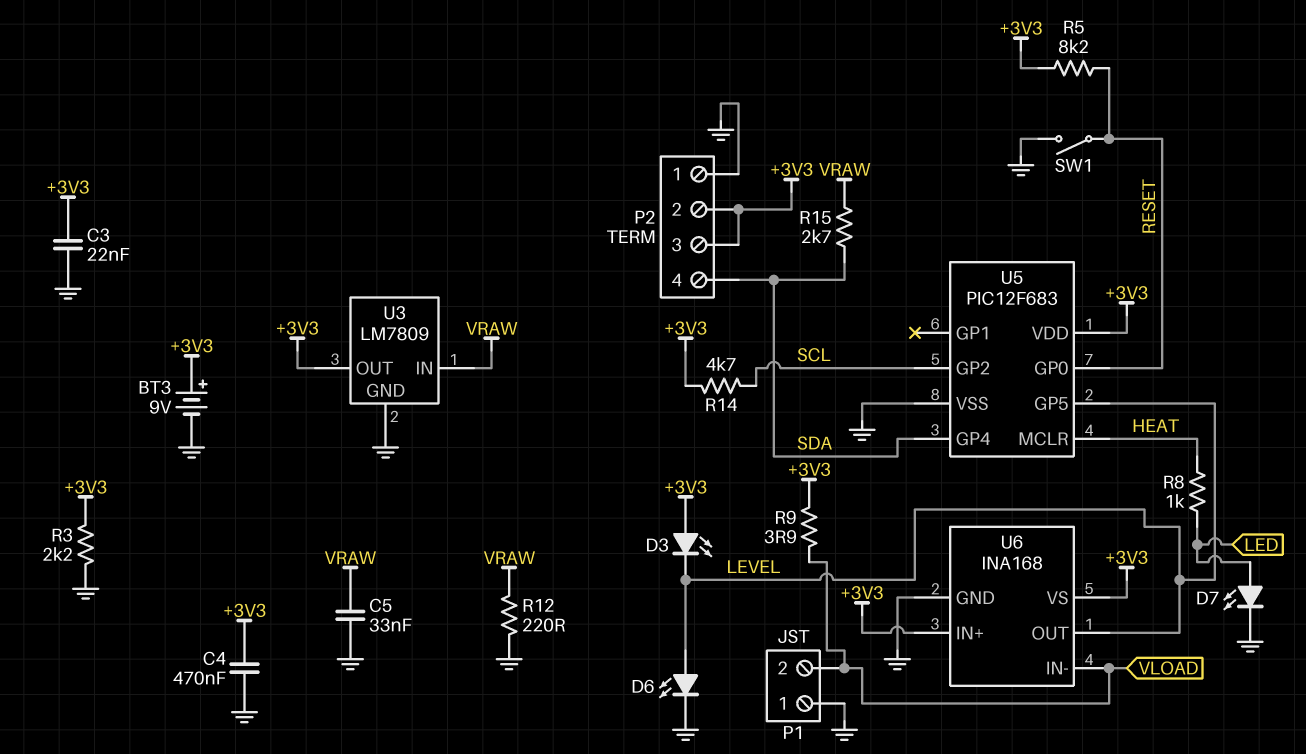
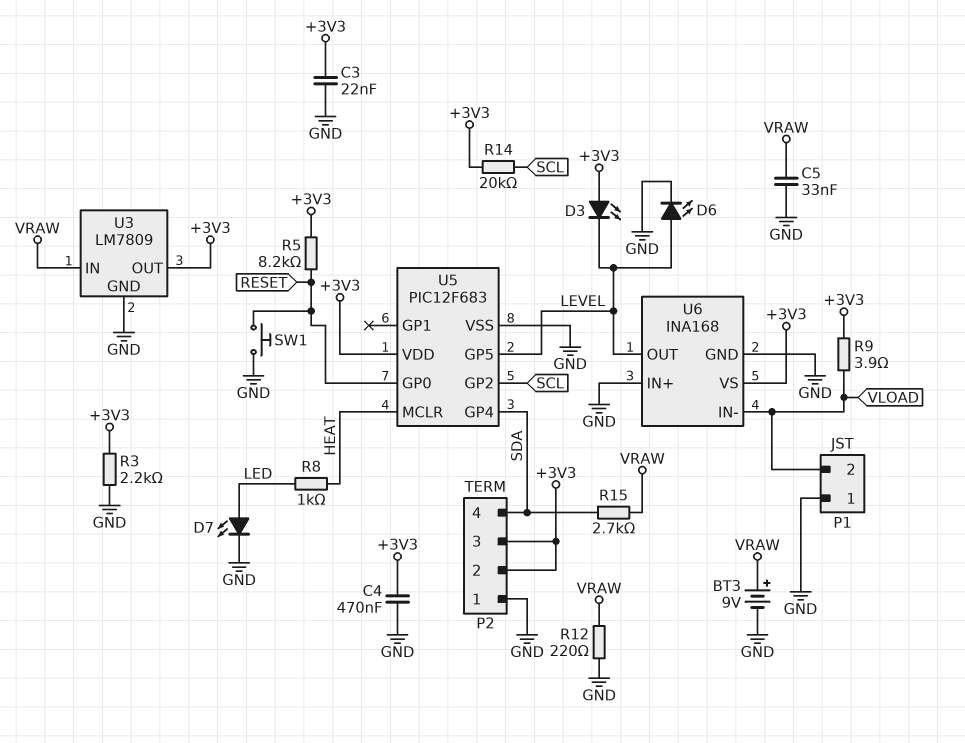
BT3: 9V (plus +3V3, minus GND) -> 9V (plus VRAW, minus GND)
R14: 4.7k (+3V3, SCL) -> 20k (+3V3, SCL)
SW1: switch (GND, RESET) -> button (GND, RESET)
U6 pin IN+: +3V3 -> GND

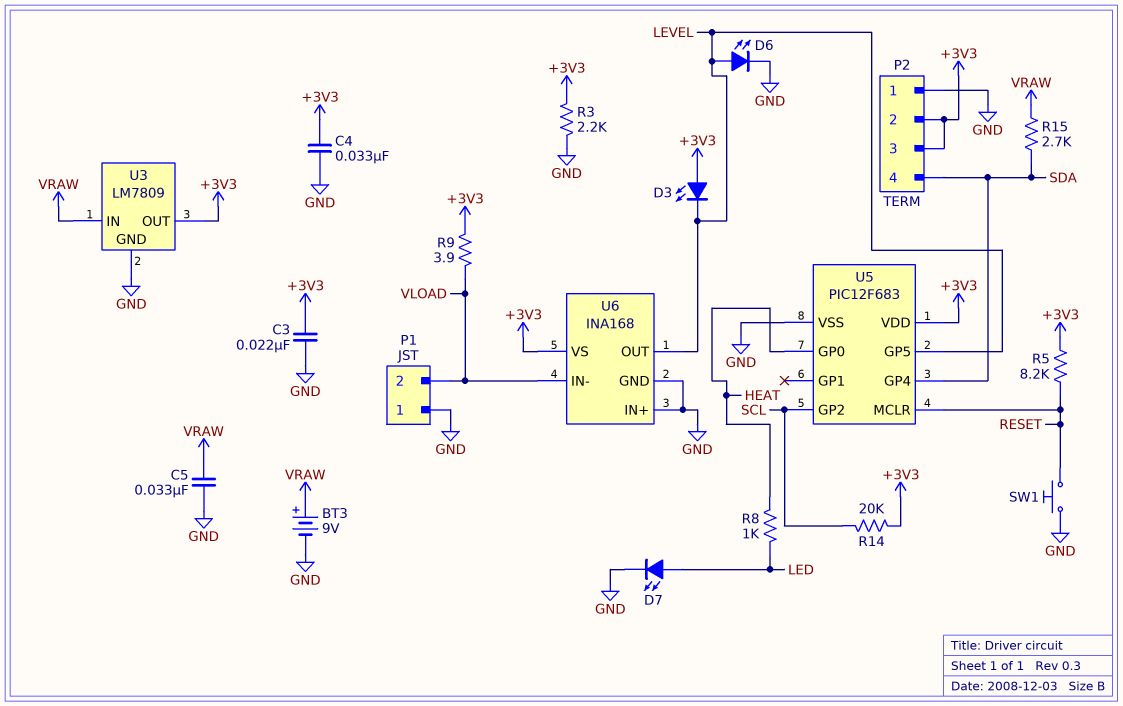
C4: 470nF (+3V3, GND) -> 33nF (+3V3, GND)
R12: 220 (GND, VRAW) -> none
U5 pin GP0: RESET -> HEAT
U5 pin MCLR: HEAT -> RESET

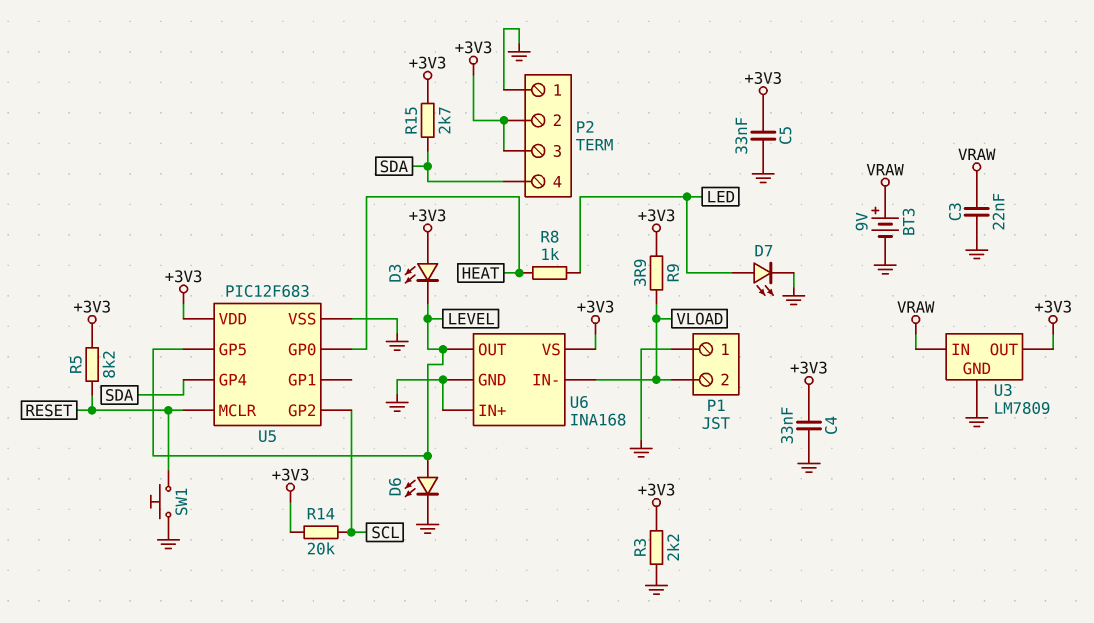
C3: 22nF (+3V3, GND) -> 22nF (GND, VRAW)
C5: 33nF (GND, VRAW) -> 33nF (+3V3, GND)
R15: 2.7k (SDA, VRAW) -> 2.7k (+3V3, SDA)

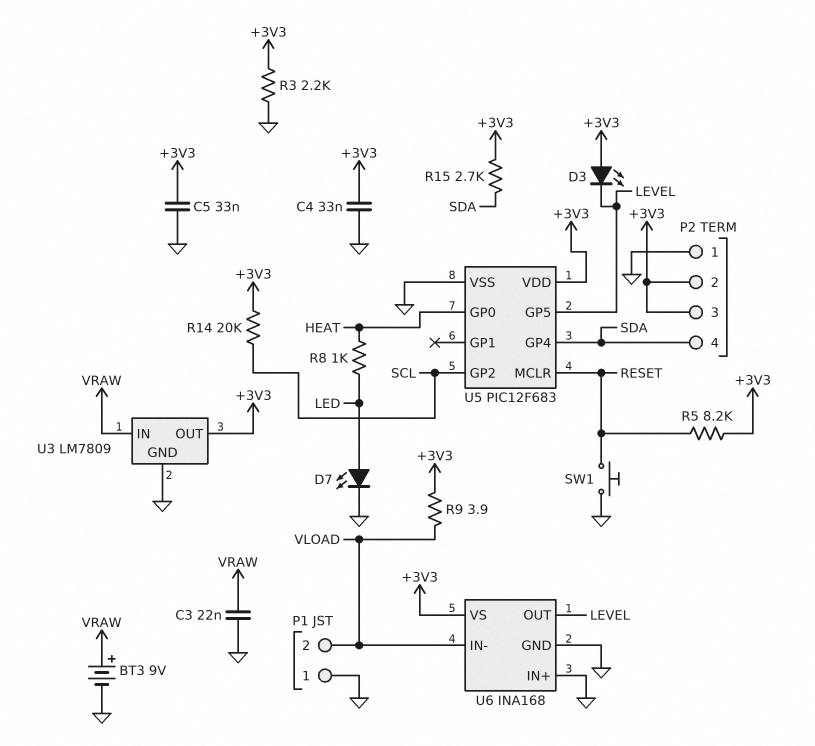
D6: LED (A LEVEL, K GND) -> none

